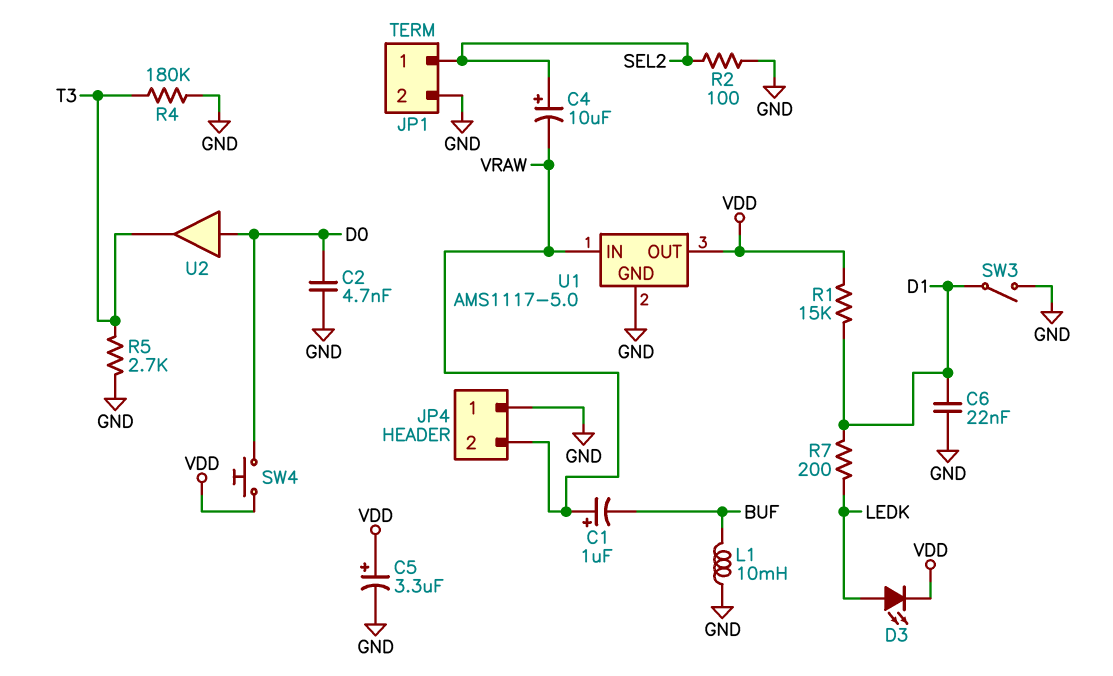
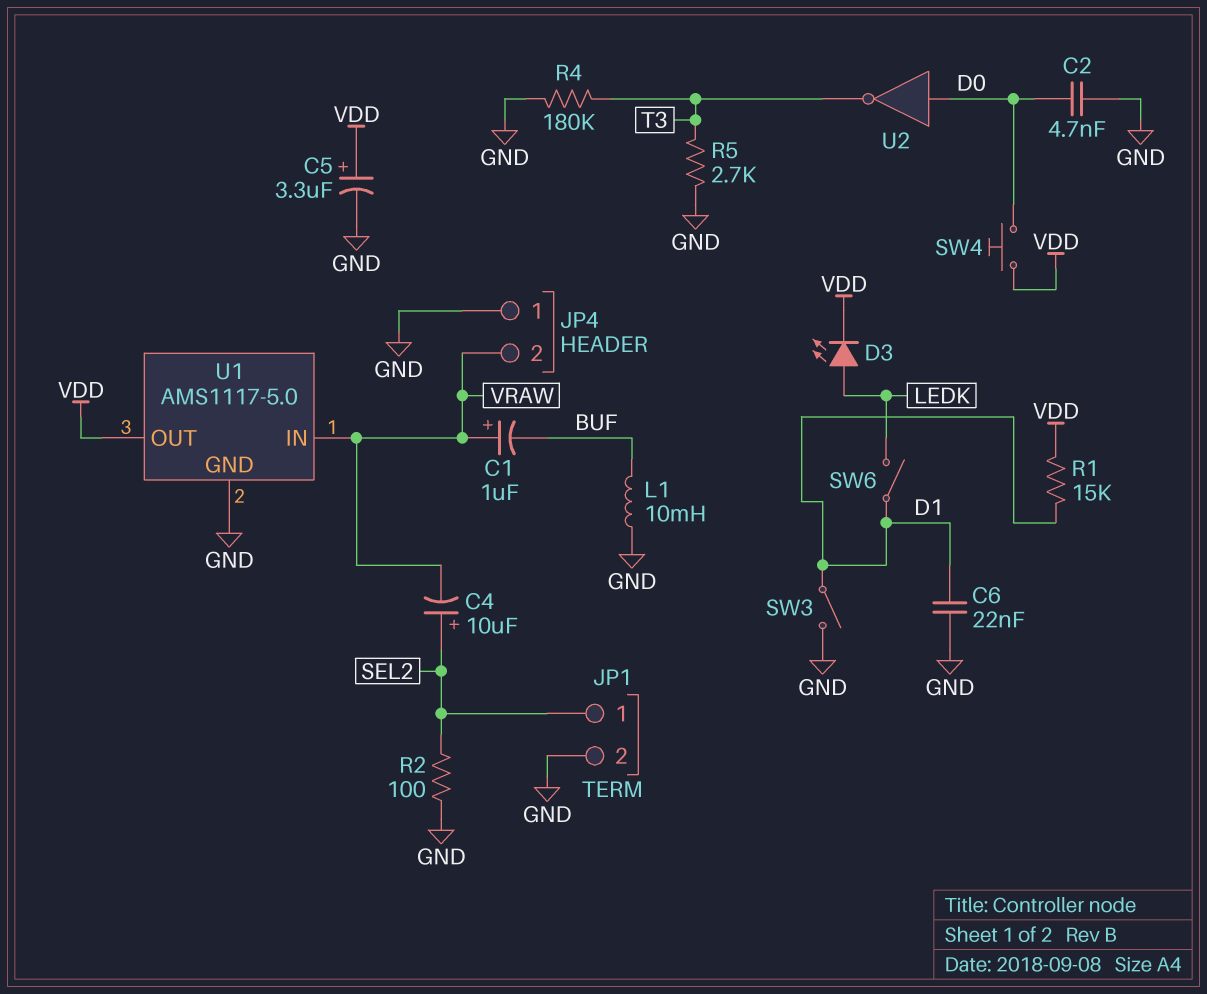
R7: 200 (D1, LEDK) -> none
SW6: none -> switch (D1, LEDK)
U2: buffer (in D0, out T3) -> NOT (in D0, out T3)

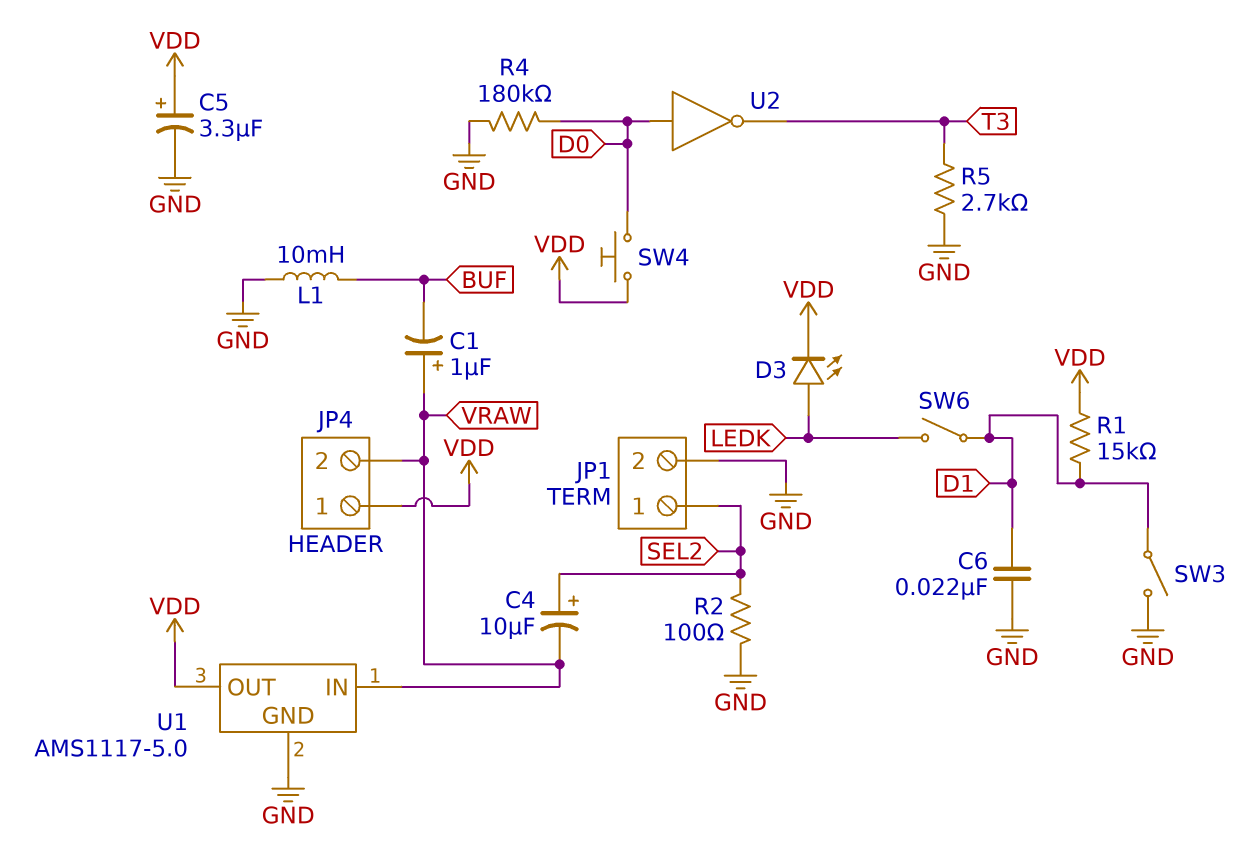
C2: 4.7nF (D0, GND) -> none
JP4 pin 1: GND -> VDD
R4: 180k (GND, T3) -> 180k (D0, GND)

